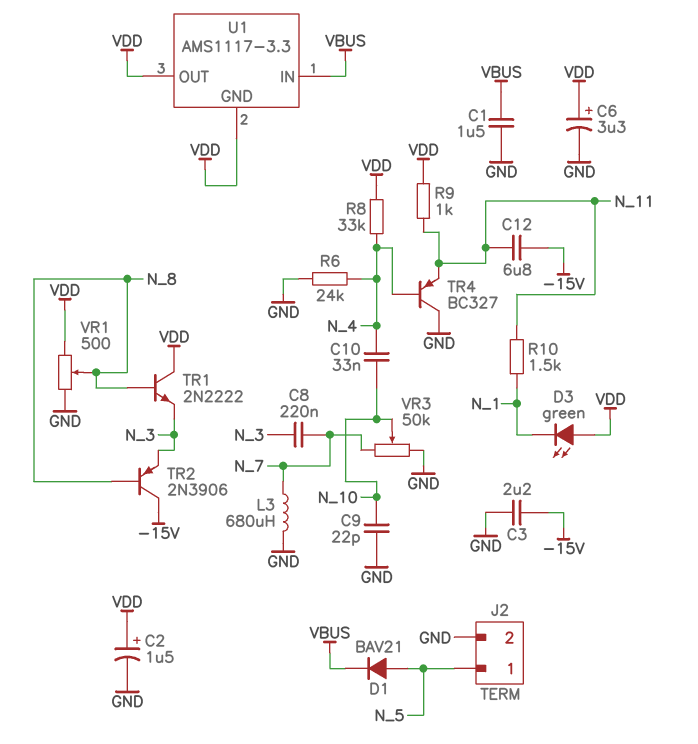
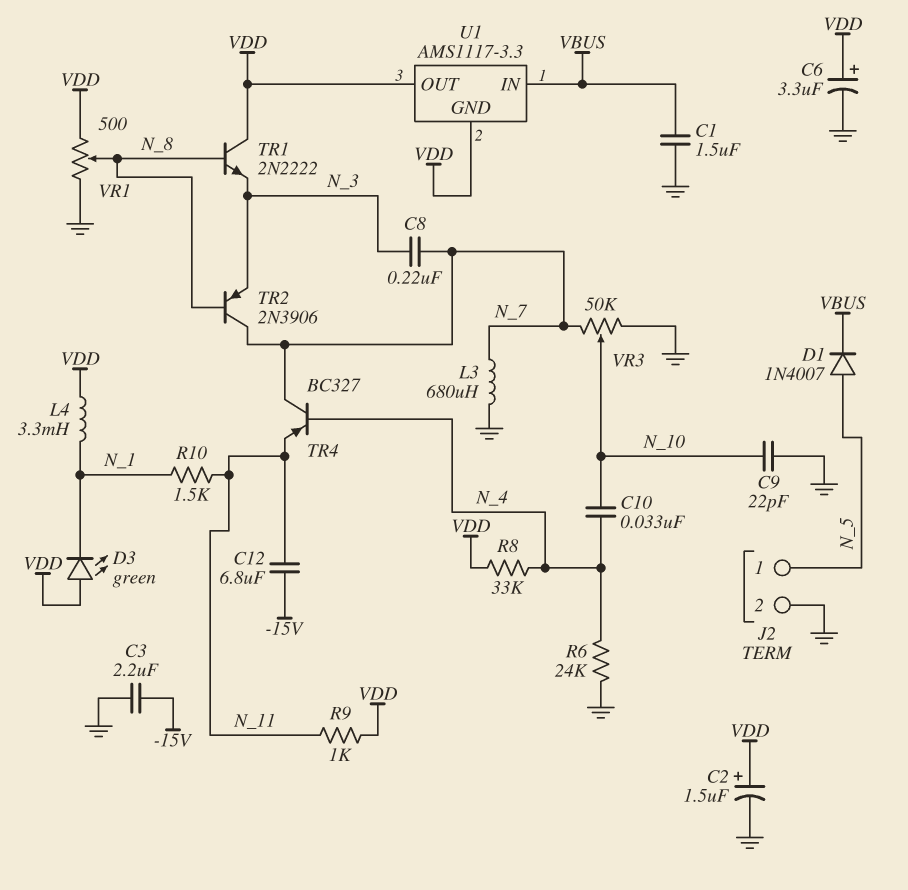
D1: diode BAV21 (A N_5, K VBUS) -> diode 1N4007 (A N_5, K VBUS)
L4: none -> 3.3mH (N_1, VDD)
TR2: PNP 2N3906 (B N_8, C -15V, E N_3) -> PNP 2N3906 (B N_8, C N_7, E N_3)
TR4: PNP BC327 (B N_4, C GND, E N_11) -> PNP BC327 (B N_4, C N_7, E N_11)

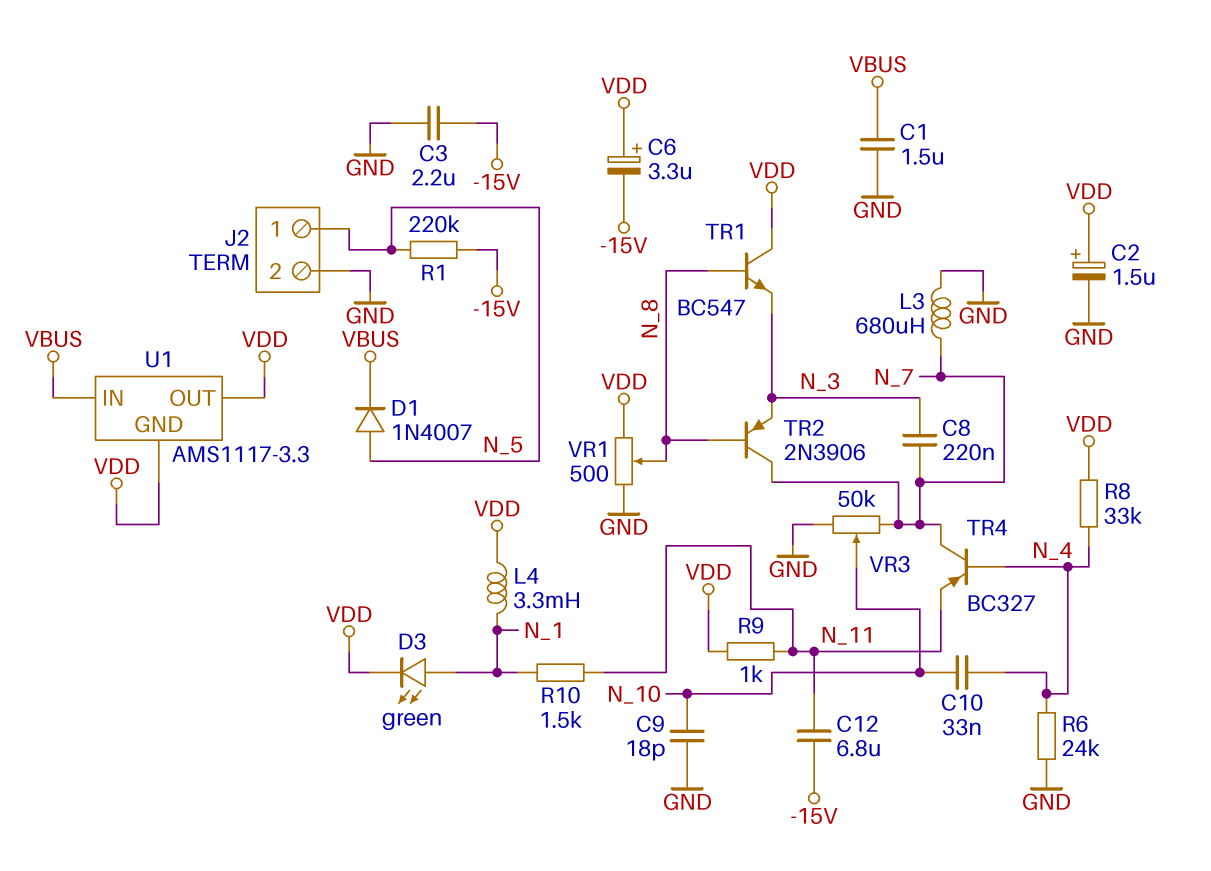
C6: 3.3uF (plus VDD, minus GND) -> 3.3uF (plus VDD, minus -15V)
C9: 22pF (GND, N_10) -> 18pF (GND, N_10)
D3: LED green (A VDD, K N_1) -> LED green (A N_1, K VDD)
R1: none -> 220k (-15V, N_5)
TR1: NPN 2N2222 (B N_8, C VDD, E N_3) -> NPN BC547 (B N_8, C VDD, E N_3)

